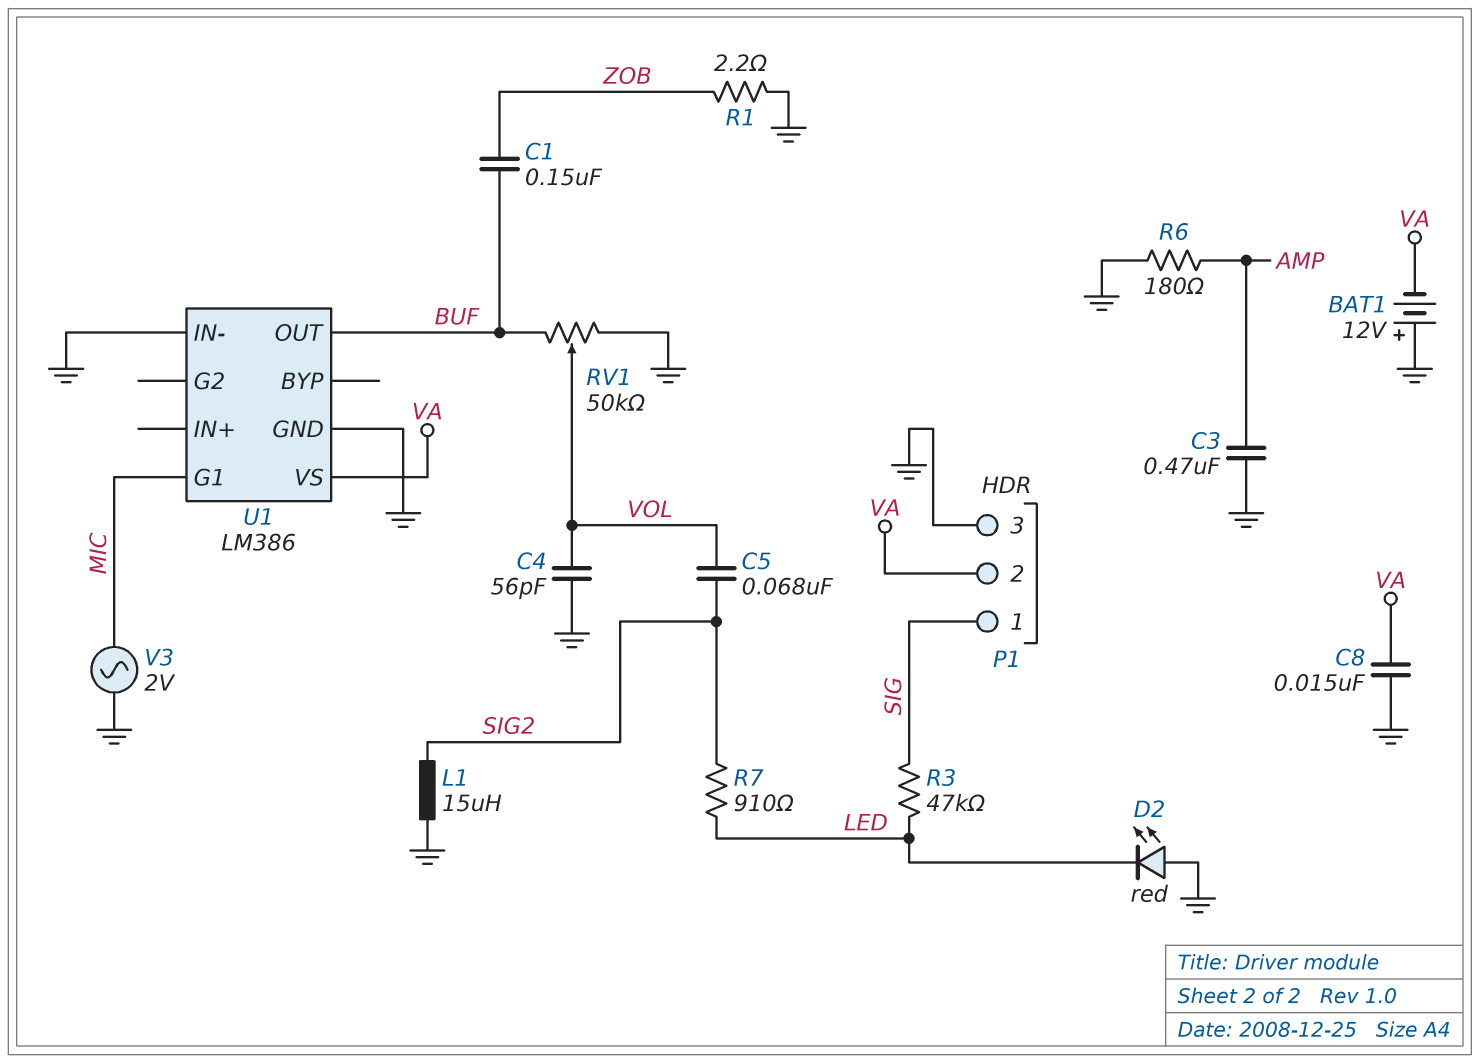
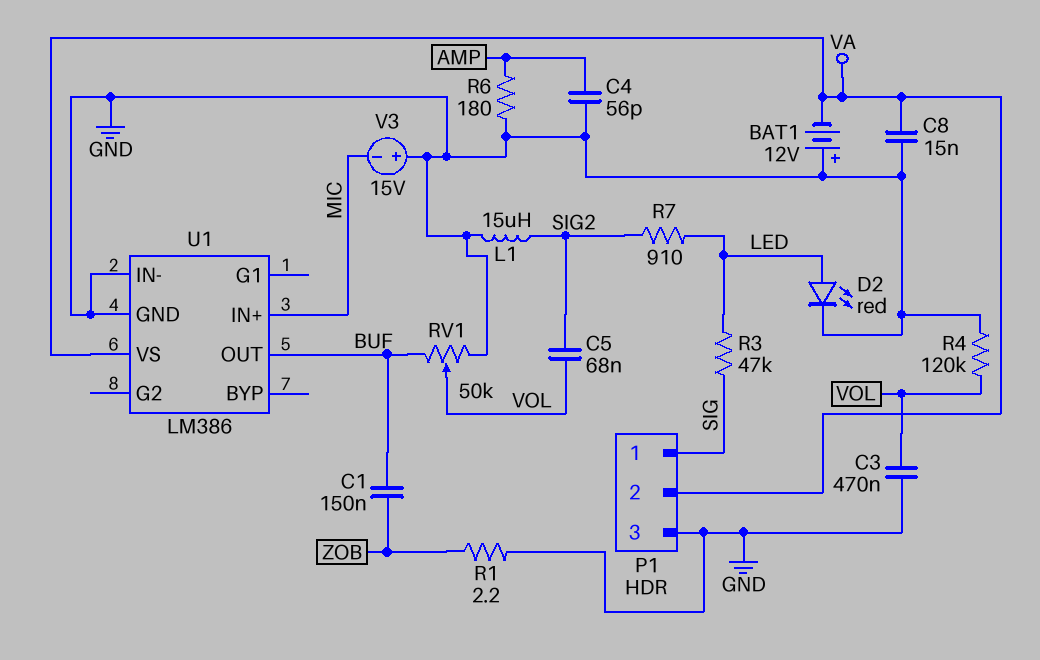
C3: 470nF (AMP, GND) -> 470nF (GND, VOL)
C4: 56pF (GND, VOL) -> 56pF (AMP, GND)
D2: LED red (A GND, K LED) -> LED red (A LED, K GND)
R4: none -> 120k (GND, VOL)
U1 pin G1: MIC -> none
U1 pin IN+: none -> MIC
V3: AC 2V (GND, MIC) -> 15V (plus GND, minus MIC)

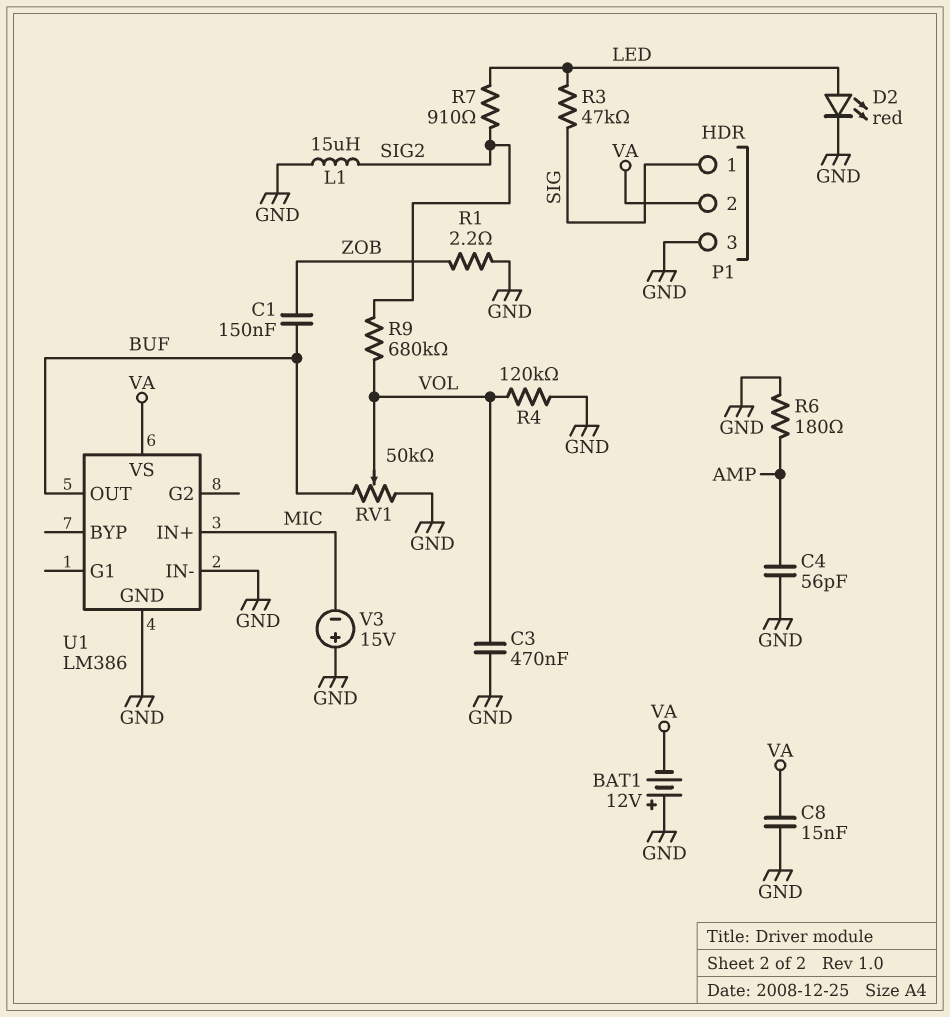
C5: 68nF (SIG2, VOL) -> none
R9: none -> 680k (SIG2, VOL)

